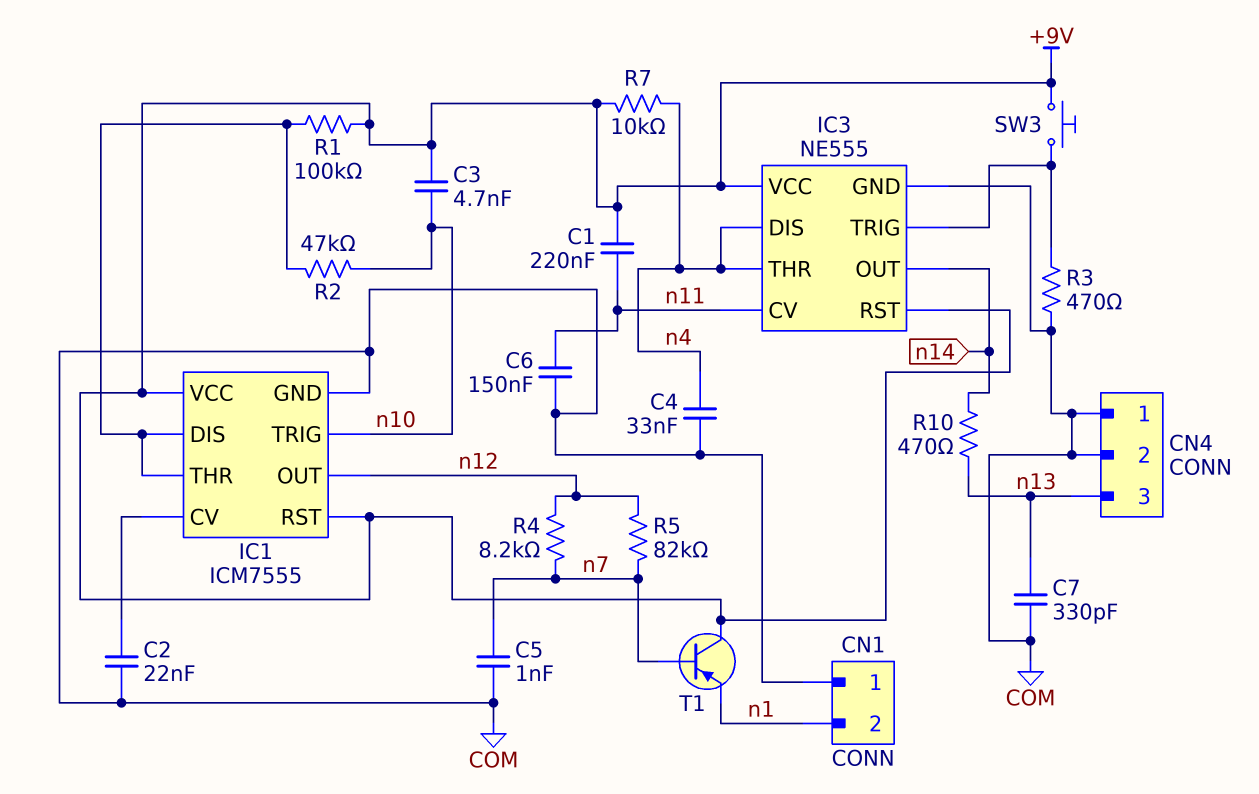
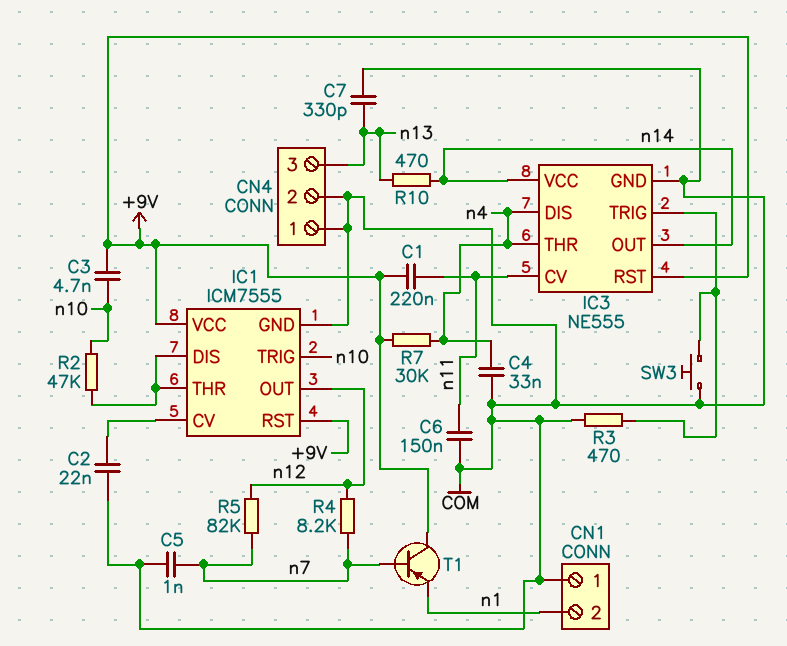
IC3 pin VCC: +9V -> n14
R1: 100k (+9V, IC1/DIS) -> none
R7: 10k (+9V, n4) -> 30k (+9V, n4)
SW3: button (+9V, IC3/TRIG) -> button (COM, IC3/TRIG)

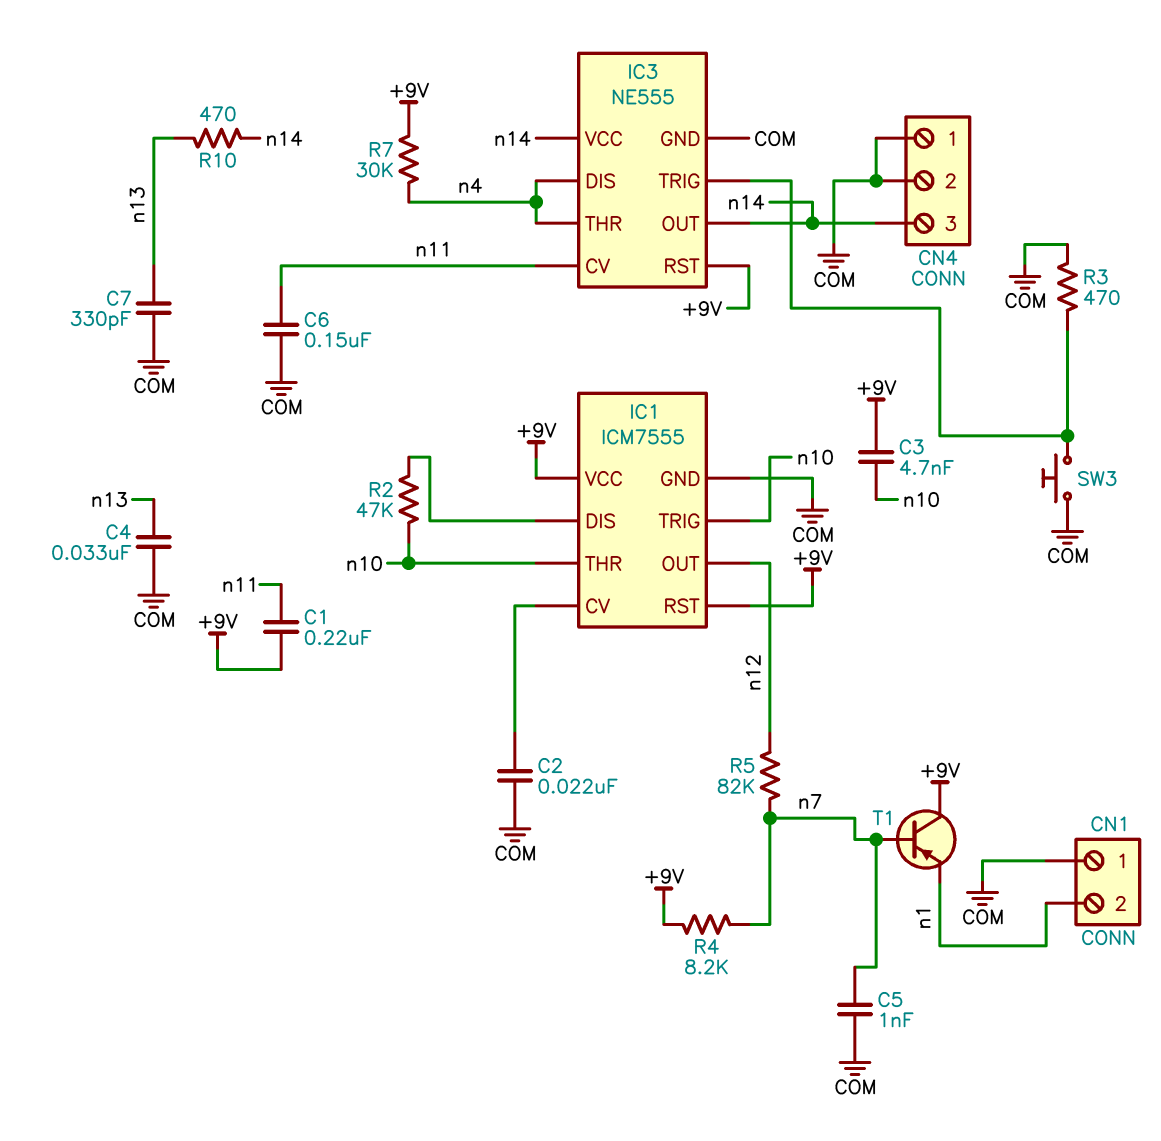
C4: 33nF (COM, n4) -> 33nF (COM, n13)
CN4 pin 3: n13 -> n14
IC1 pin THR: IC1/DIS -> n10
R4: 8.2k (n7, n12) -> 8.2k (+9V, n7)

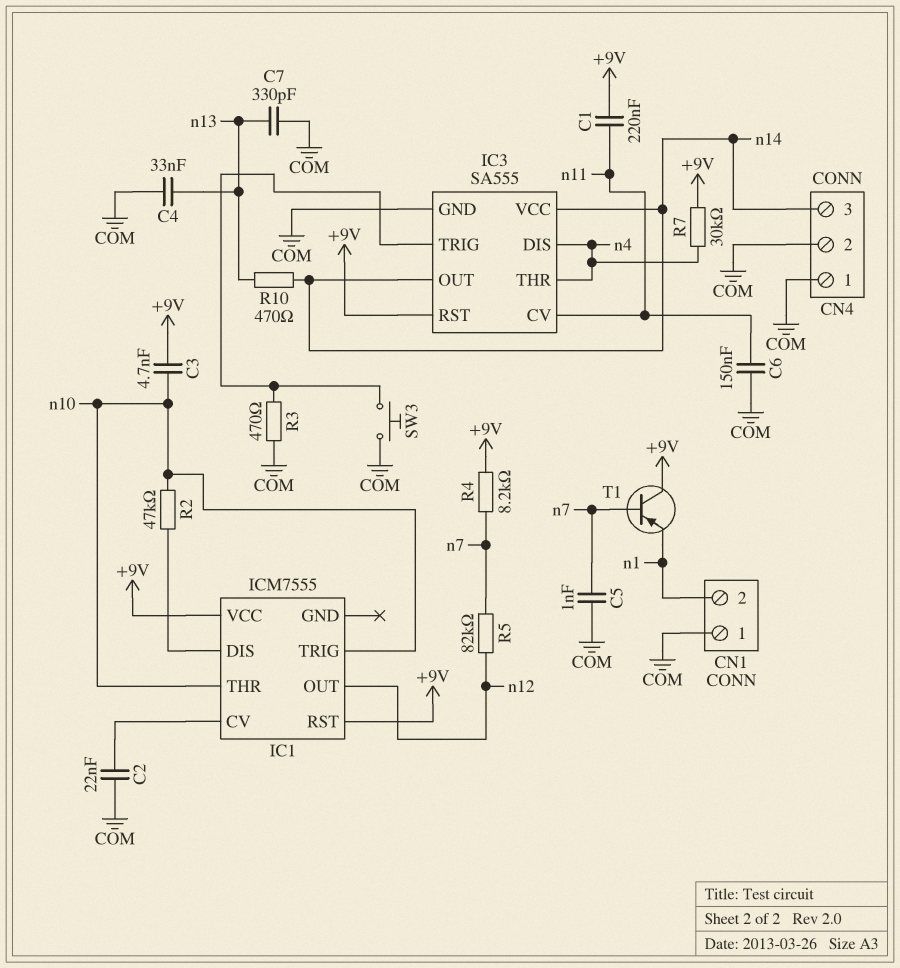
IC1 pin GND: COM -> none
IC3: NE555 -> SA555

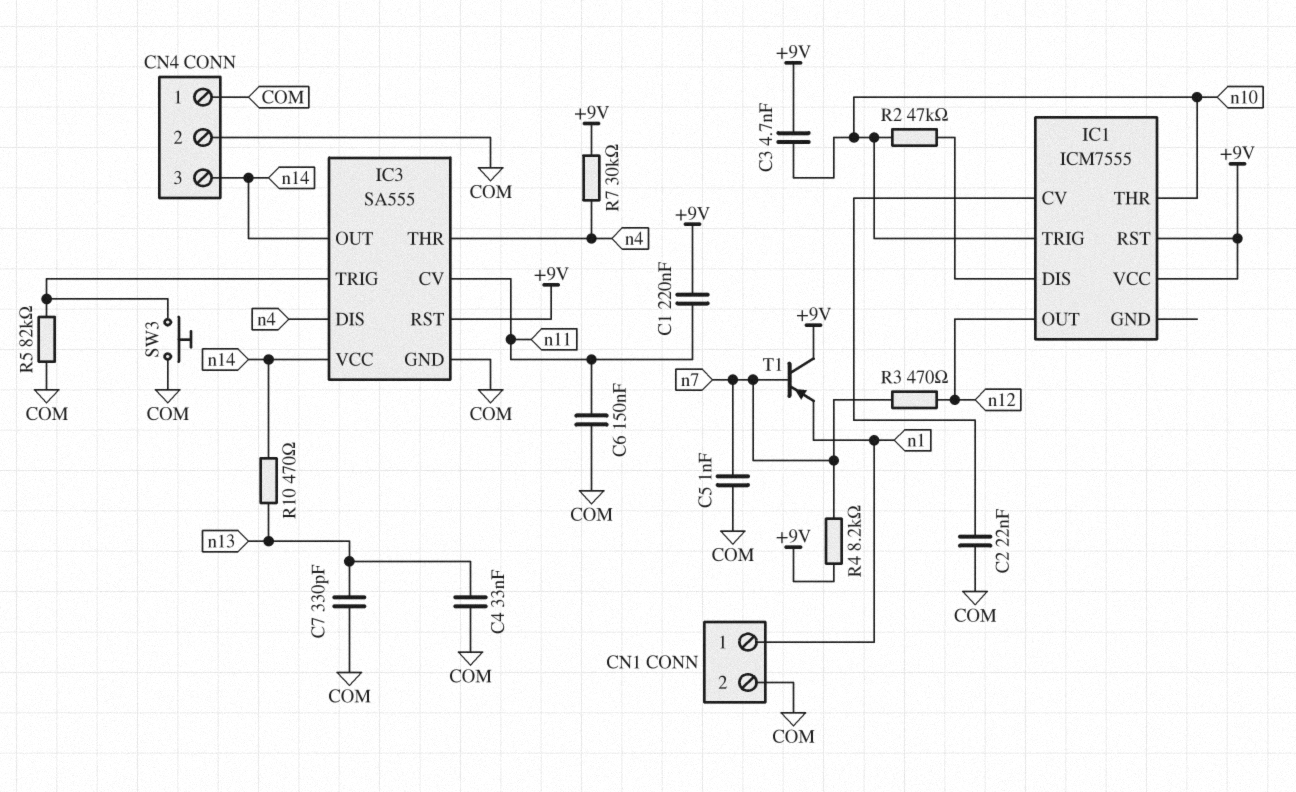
CN1 pin 1: COM -> n1
CN1 pin 2: n1 -> COM
R3: 470 (COM, IC3/TRIG) -> 470 (n7, n12)
R5: 82k (n7, n12) -> 82k (COM, IC3/TRIG)

